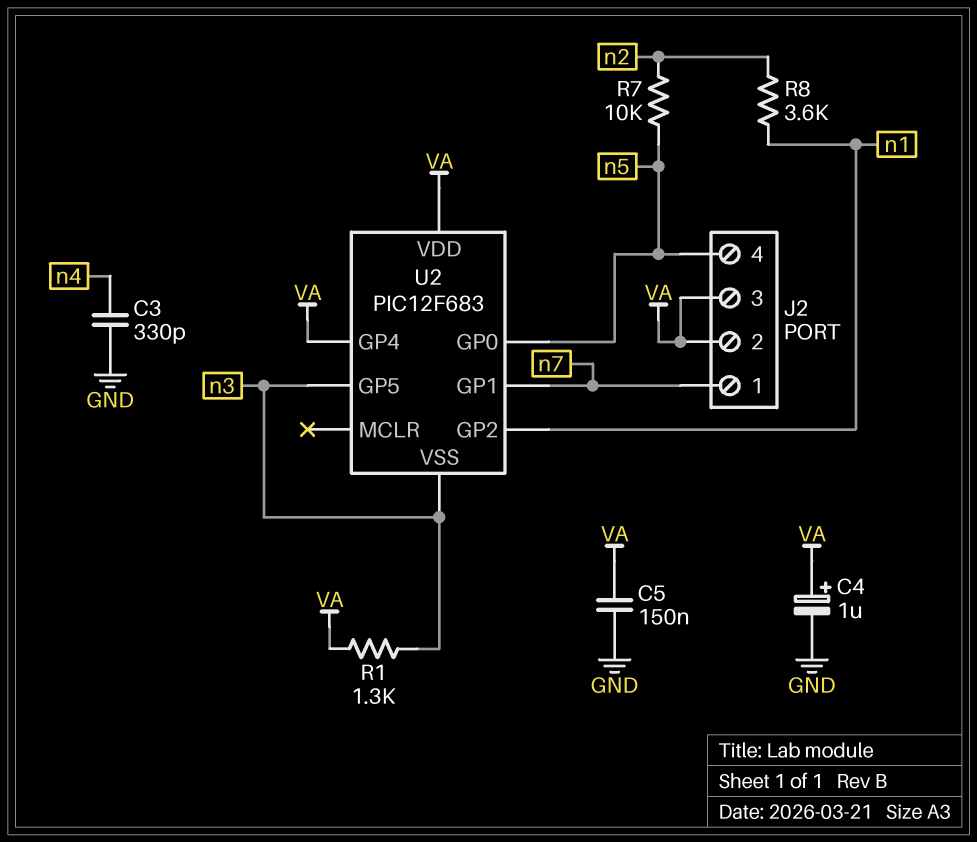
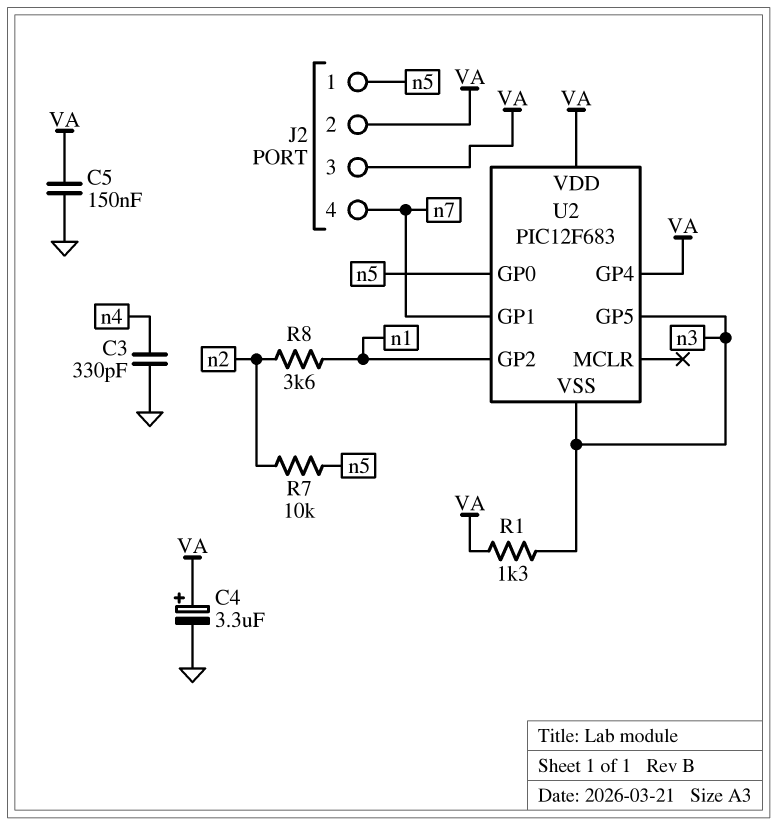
C4: 1uF (plus VA, minus GND) -> 3.3uF (plus VA, minus GND)
J2 pin 1: n7 -> n5
J2 pin 4: n5 -> n7

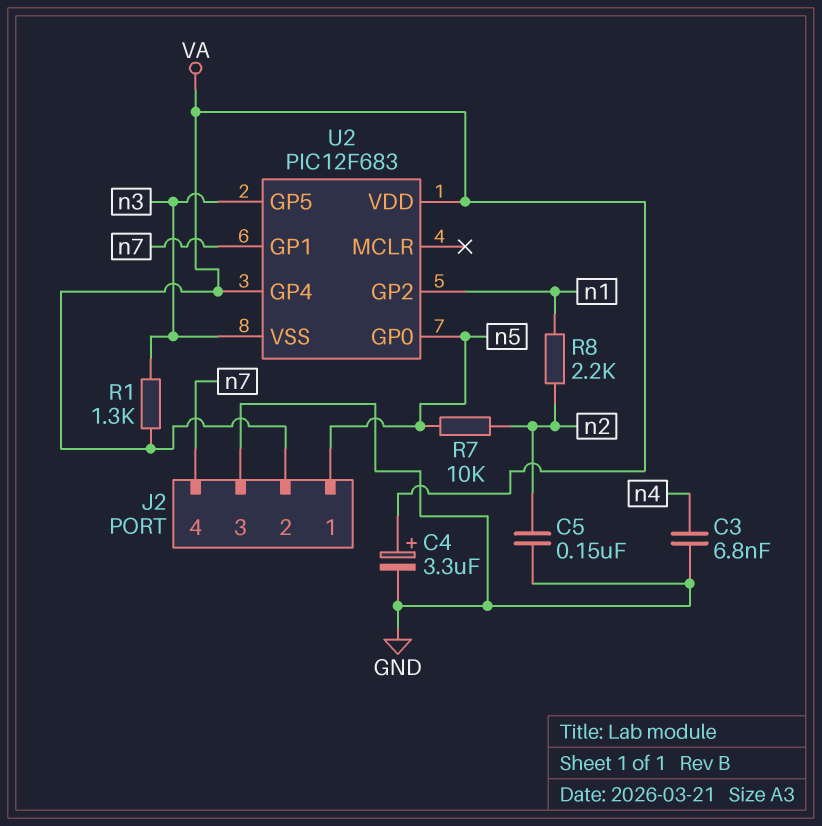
C3: 330pF (GND, n4) -> 6.8nF (GND, n4)
C5: 150nF (GND, VA) -> 150nF (GND, n2)
J2 pin 3: VA -> GND
R8: 3.6k (n1, n2) -> 2.2k (n1, n2)

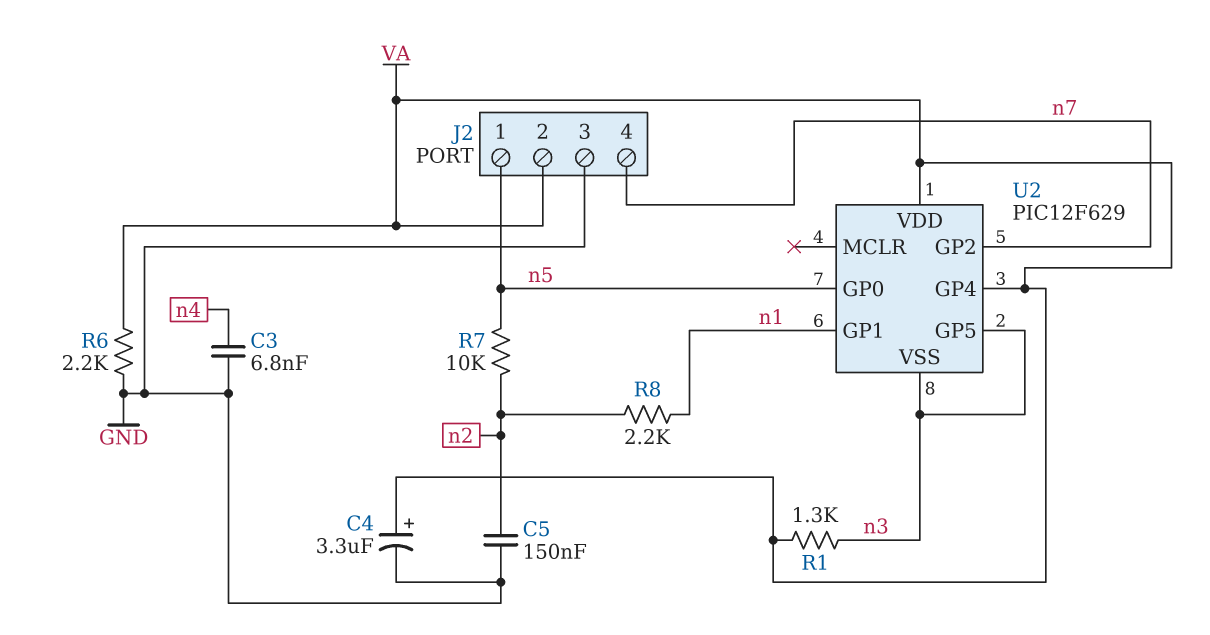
R6: none -> 2.2k (GND, VA)
U2: PIC12F683 -> PIC12F629
U2 pin GP1: n7 -> n1
U2 pin GP2: n1 -> n7

